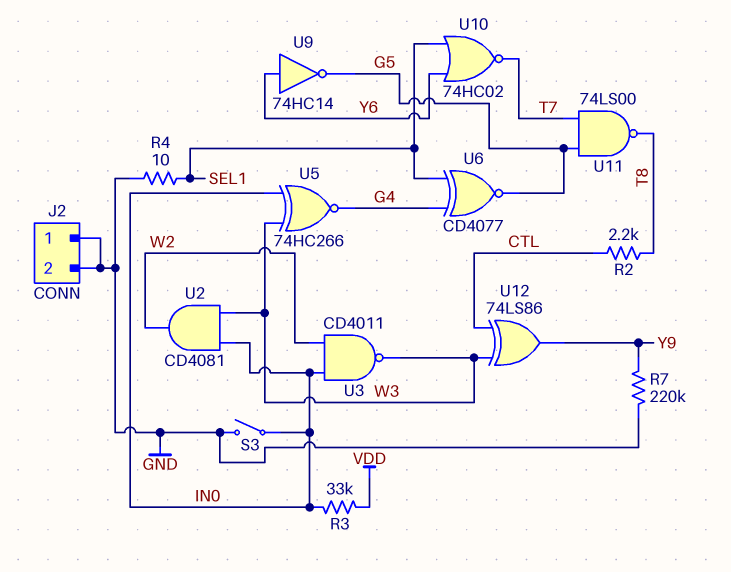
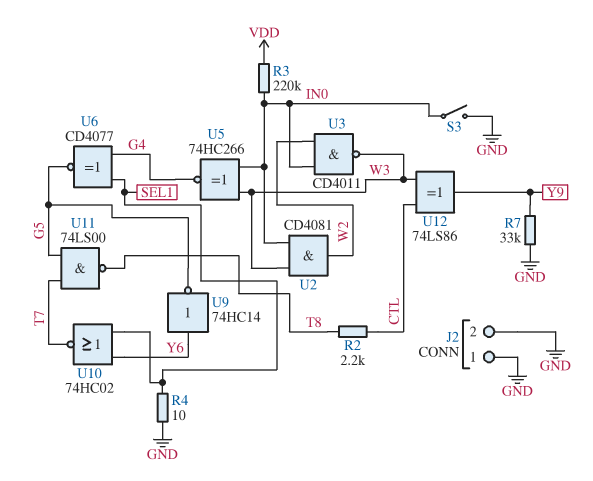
R3: 33k (IN0, VDD) -> 220k (IN0, VDD)
R7: 220k (GND, Y9) -> 33k (GND, Y9)

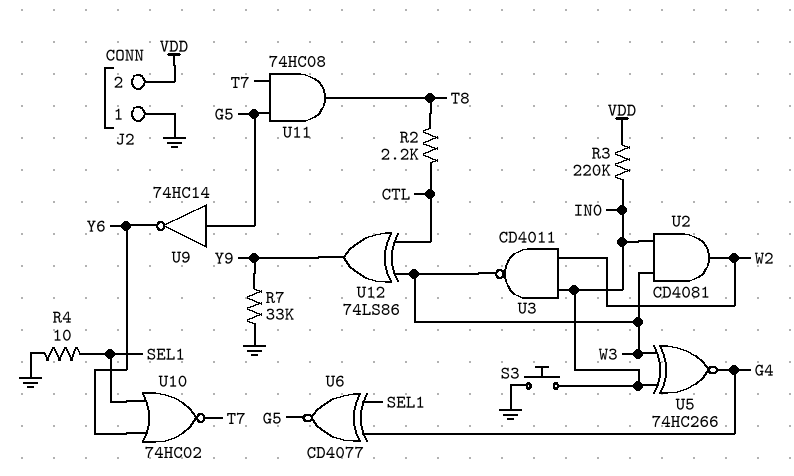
J2 pin 2: GND -> VDD
S3: switch (GND, IN0) -> button (GND, IN0)
U9: NOT 74HC14 (in Y6, out G5) -> NOT 74HC14 (in G5, out Y6)
U11: NAND 74LS00 (in G5, in T7, out T8) -> AND 74HC08 (in G5, in T7, out T8)

